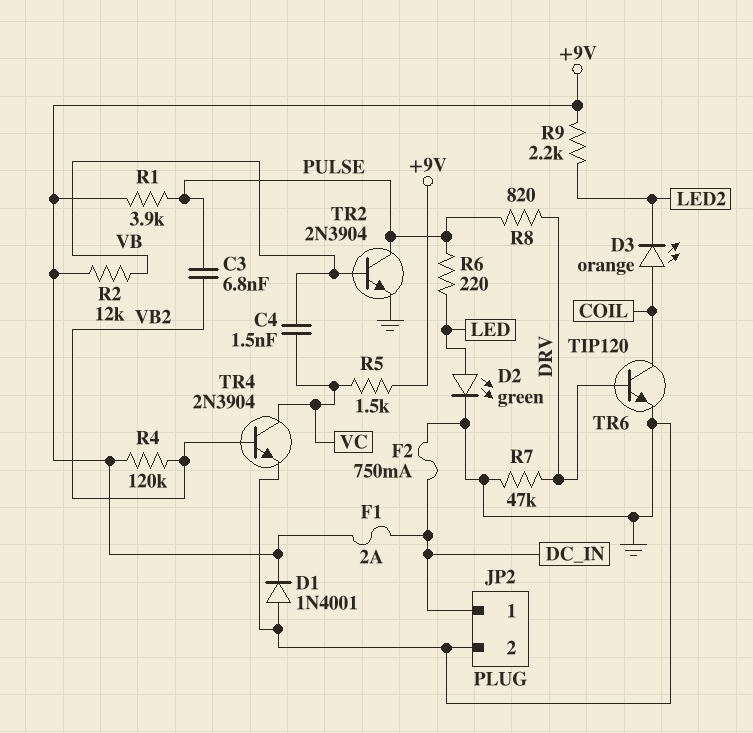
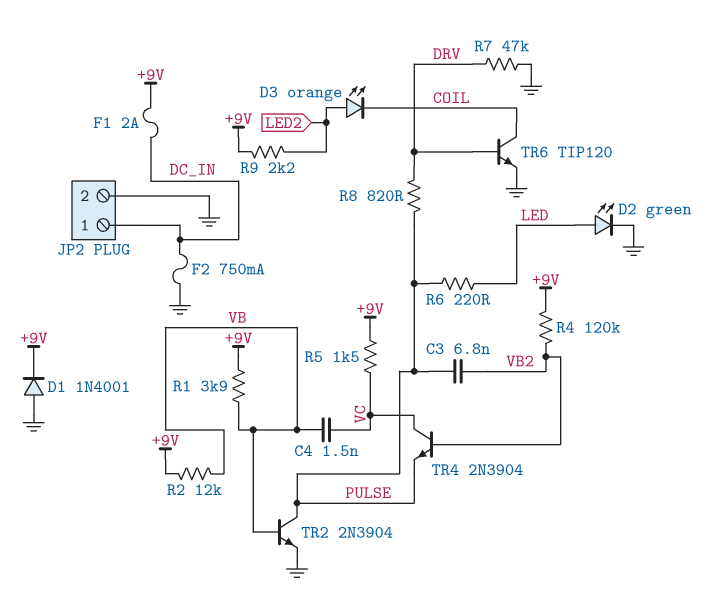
D3: LED orange (A COIL, K LED2) -> LED orange (A LED2, K COIL)
R1: 3.9k (+9V, PULSE) -> 3.9k (+9V, VB)
TR4: NPN 2N3904 (B VB2, C VC, E GND) -> NPN 2N3904 (B VB2, C VC, E PULSE)

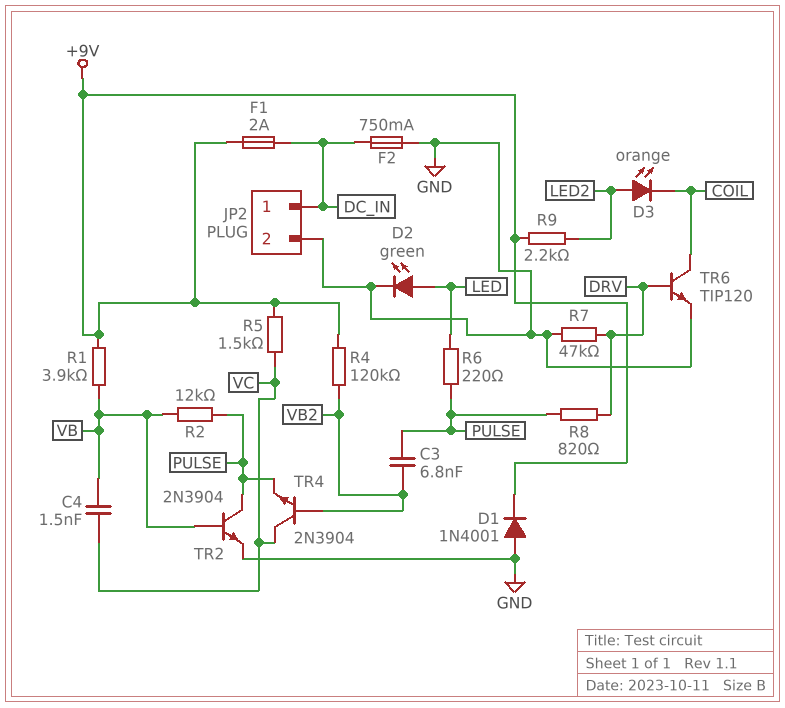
R2: 12k (+9V, VB) -> 12k (PULSE, VB)

